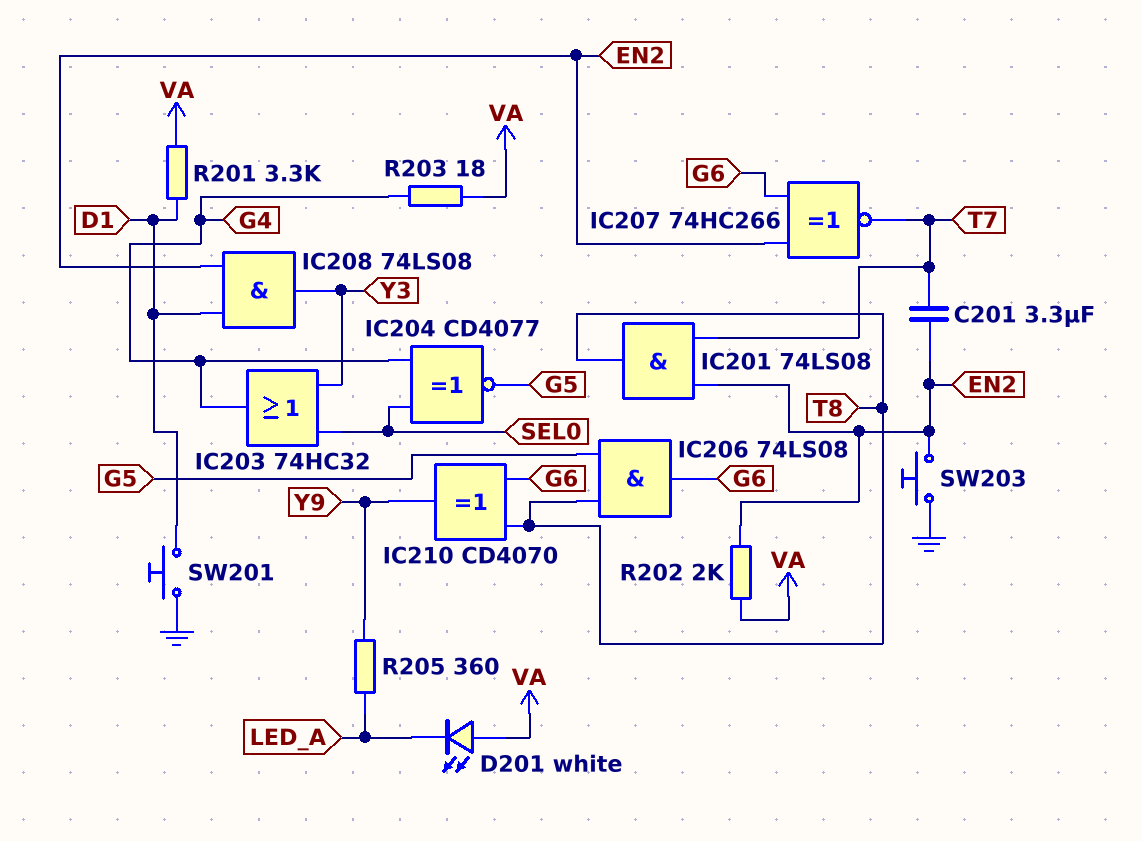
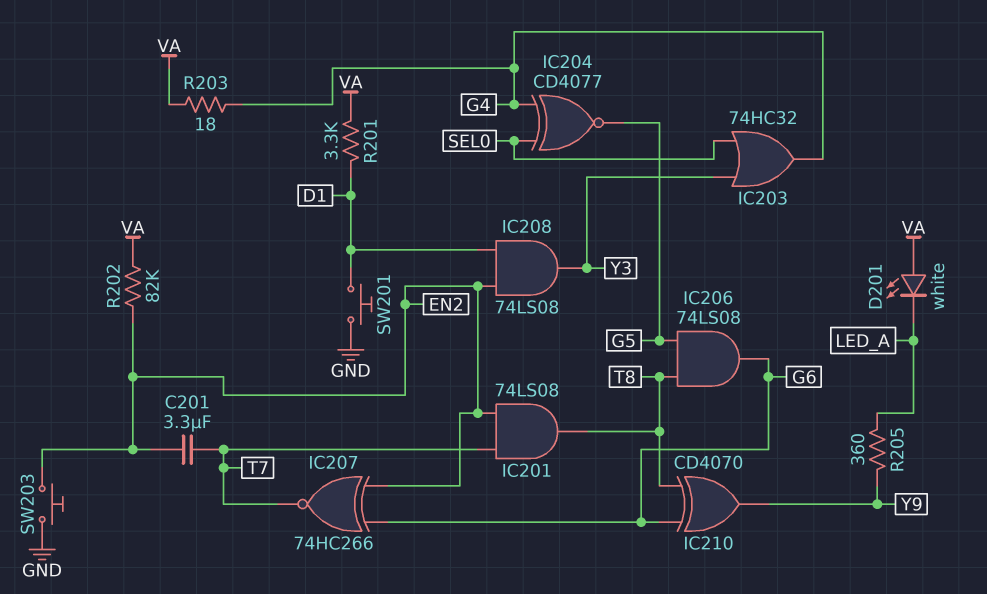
R202: 2k (EN2, VA) -> 82k (EN2, VA)

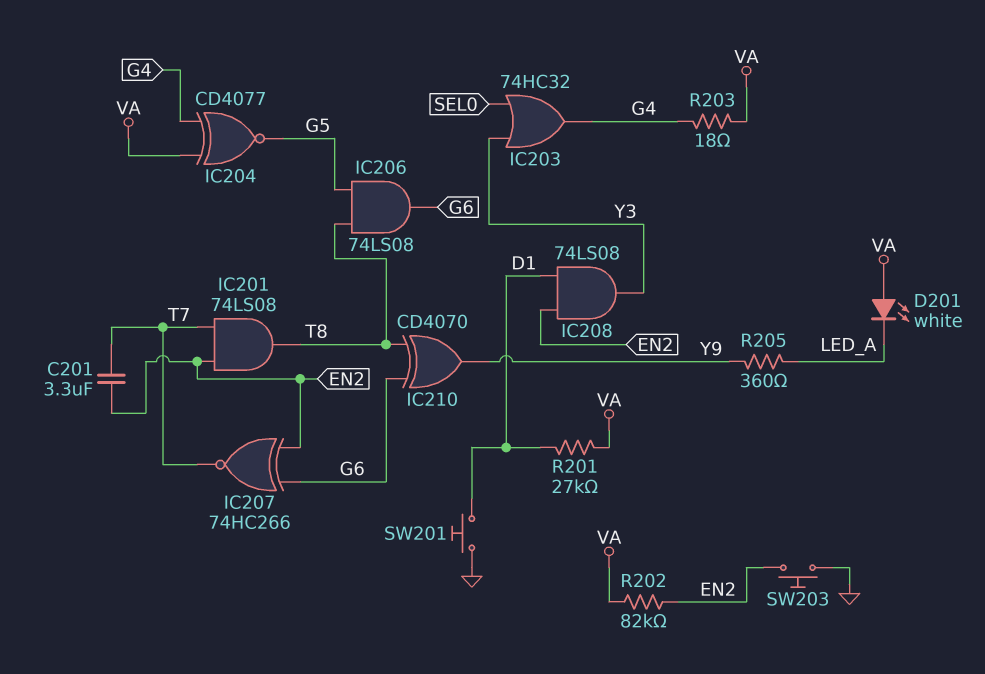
IC204: XNOR CD4077 (in G4, in SEL0, out G5) -> XNOR CD4077 (in G4, in VA, out G5)
R201: 3.3k (D1, VA) -> 27k (D1, VA)

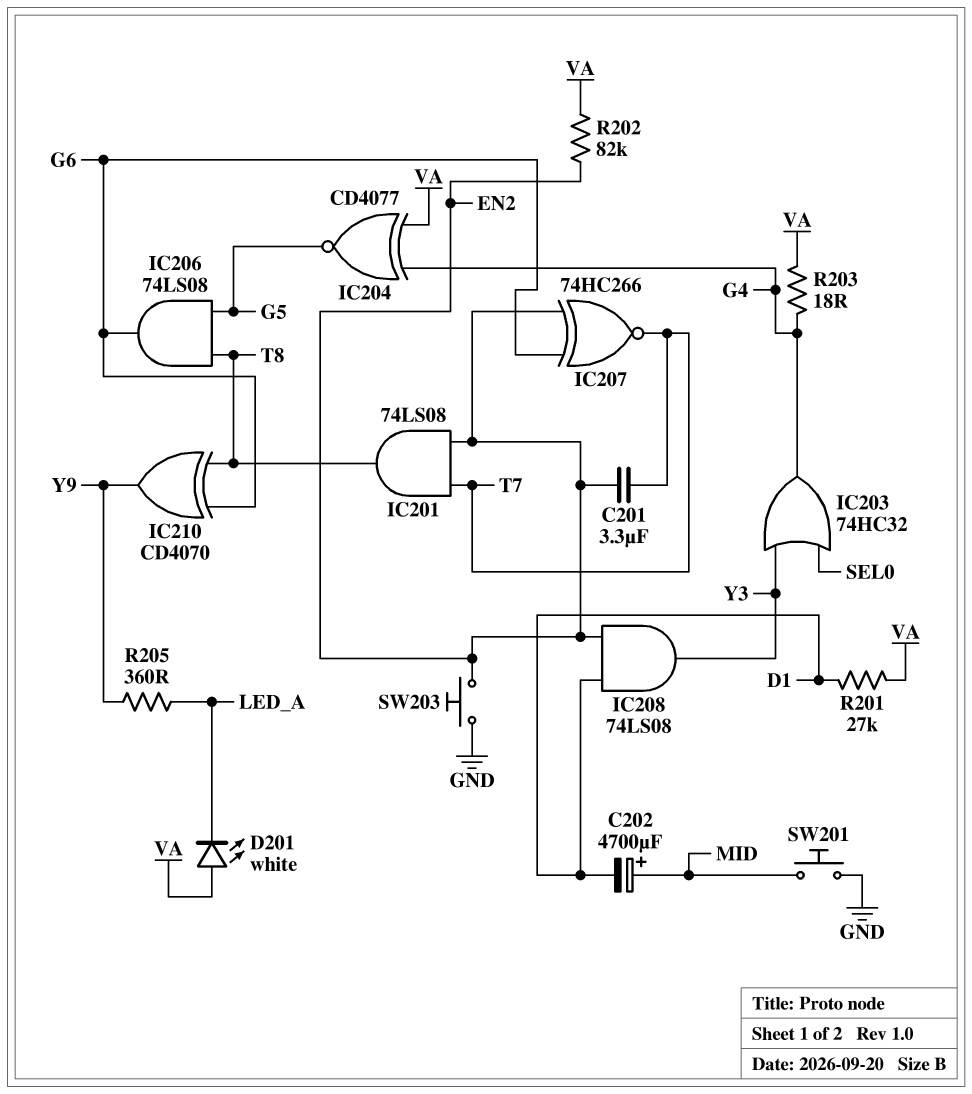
C202: none -> 4700uF (plus MID, minus D1)
SW201: button (D1, GND) -> button (GND, MID)

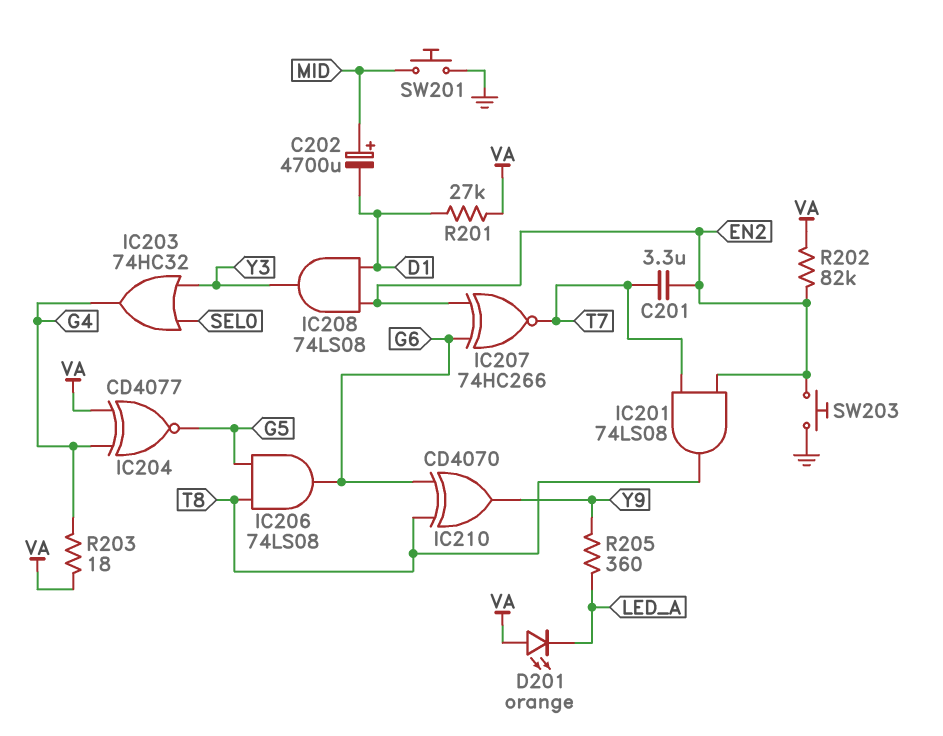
D201: LED white (A VA, K LED_A) -> LED orange (A VA, K LED_A)

